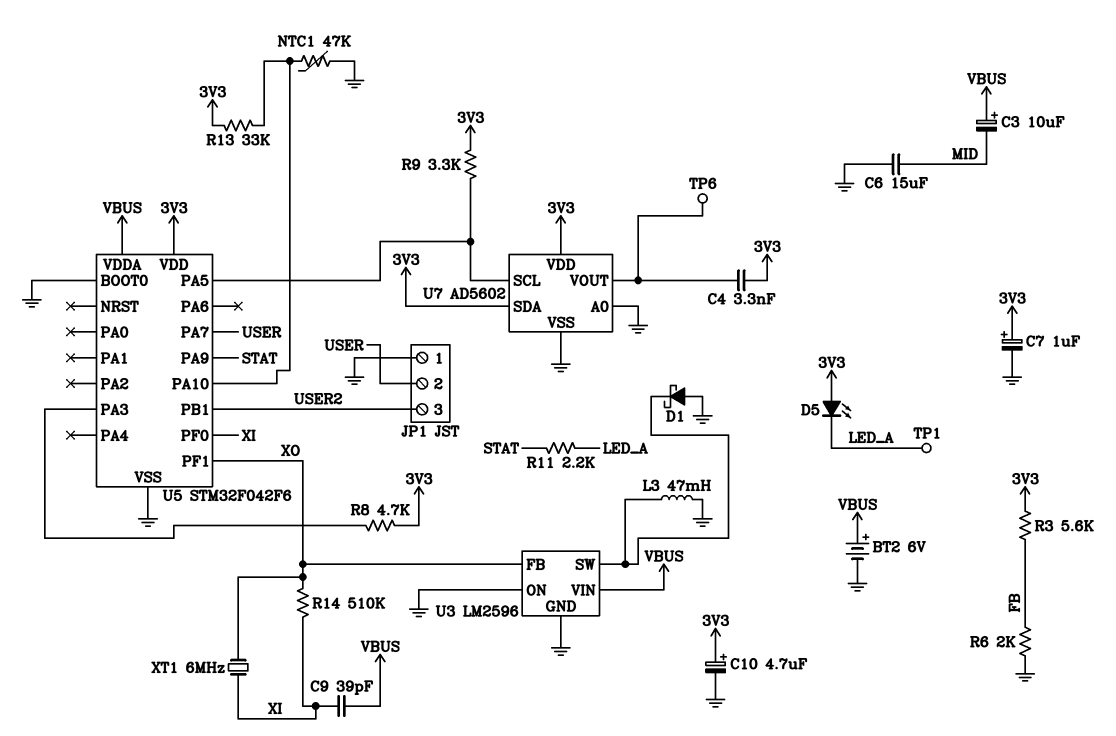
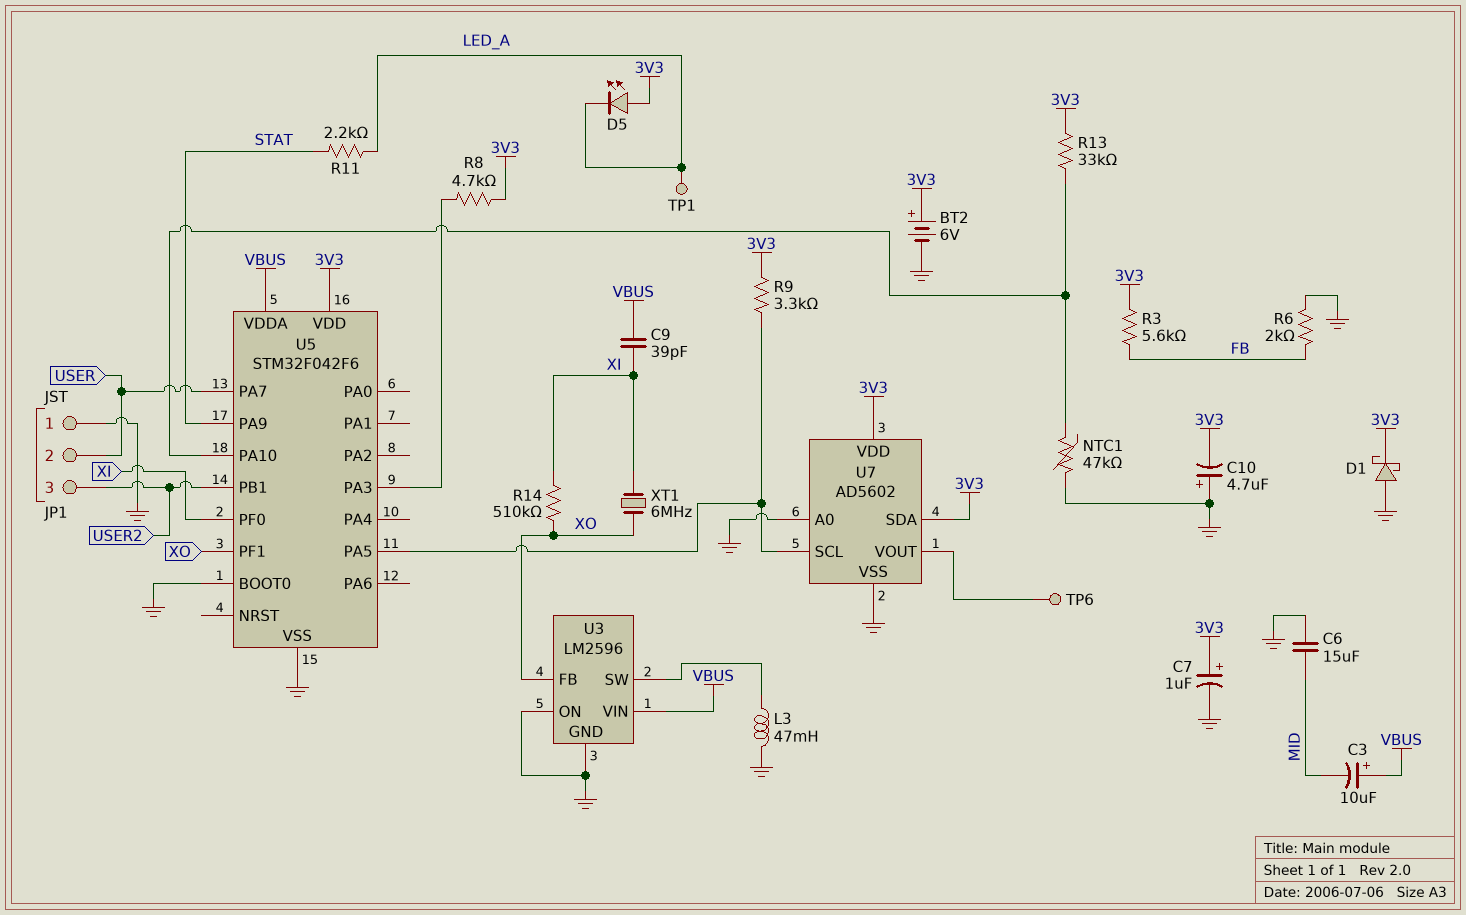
BT2: 6V (plus VBUS, minus GND) -> 6V (plus 3V3, minus GND)
C4: 3.3nF (3V3, U7/VOUT) -> none
C10: 4.7uF (plus 3V3, minus GND) -> 4.7uF (plus GND, minus 3V3)
D1: schottky (A GND, K U3/SW) -> schottky (A GND, K 3V3)

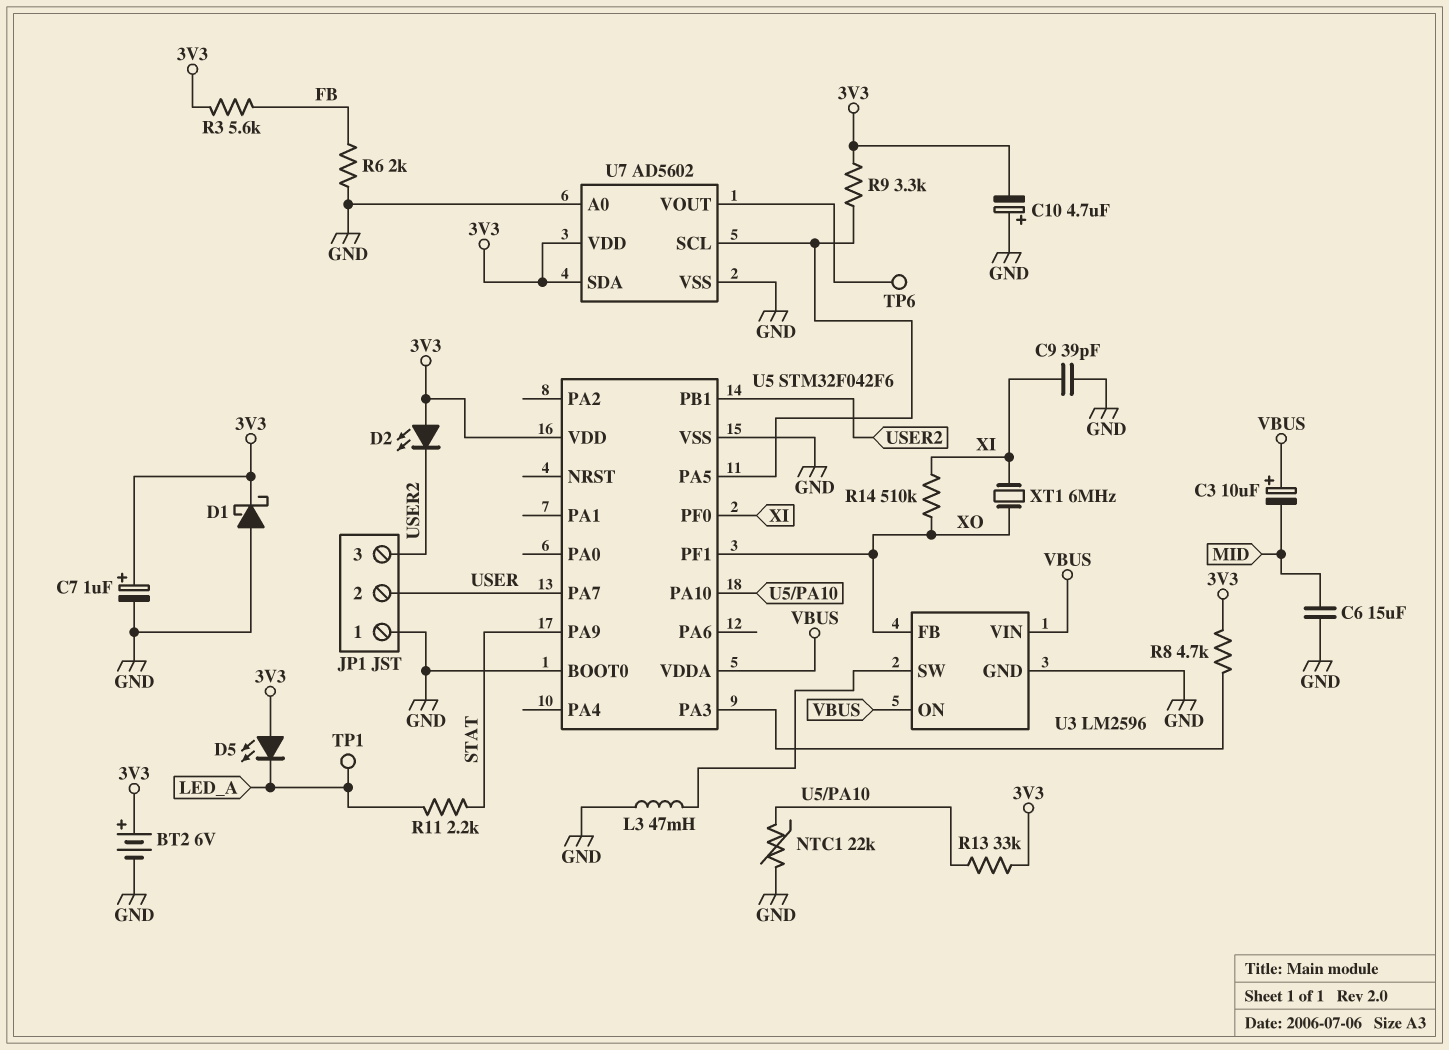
C9: 39pF (VBUS, XI) -> 39pF (GND, XI)
D2: none -> LED (A 3V3, K USER2)
NTC1: 47k (GND, U5/PA10) -> 22k (GND, U5/PA10)
U3 pin ON: GND -> VBUS

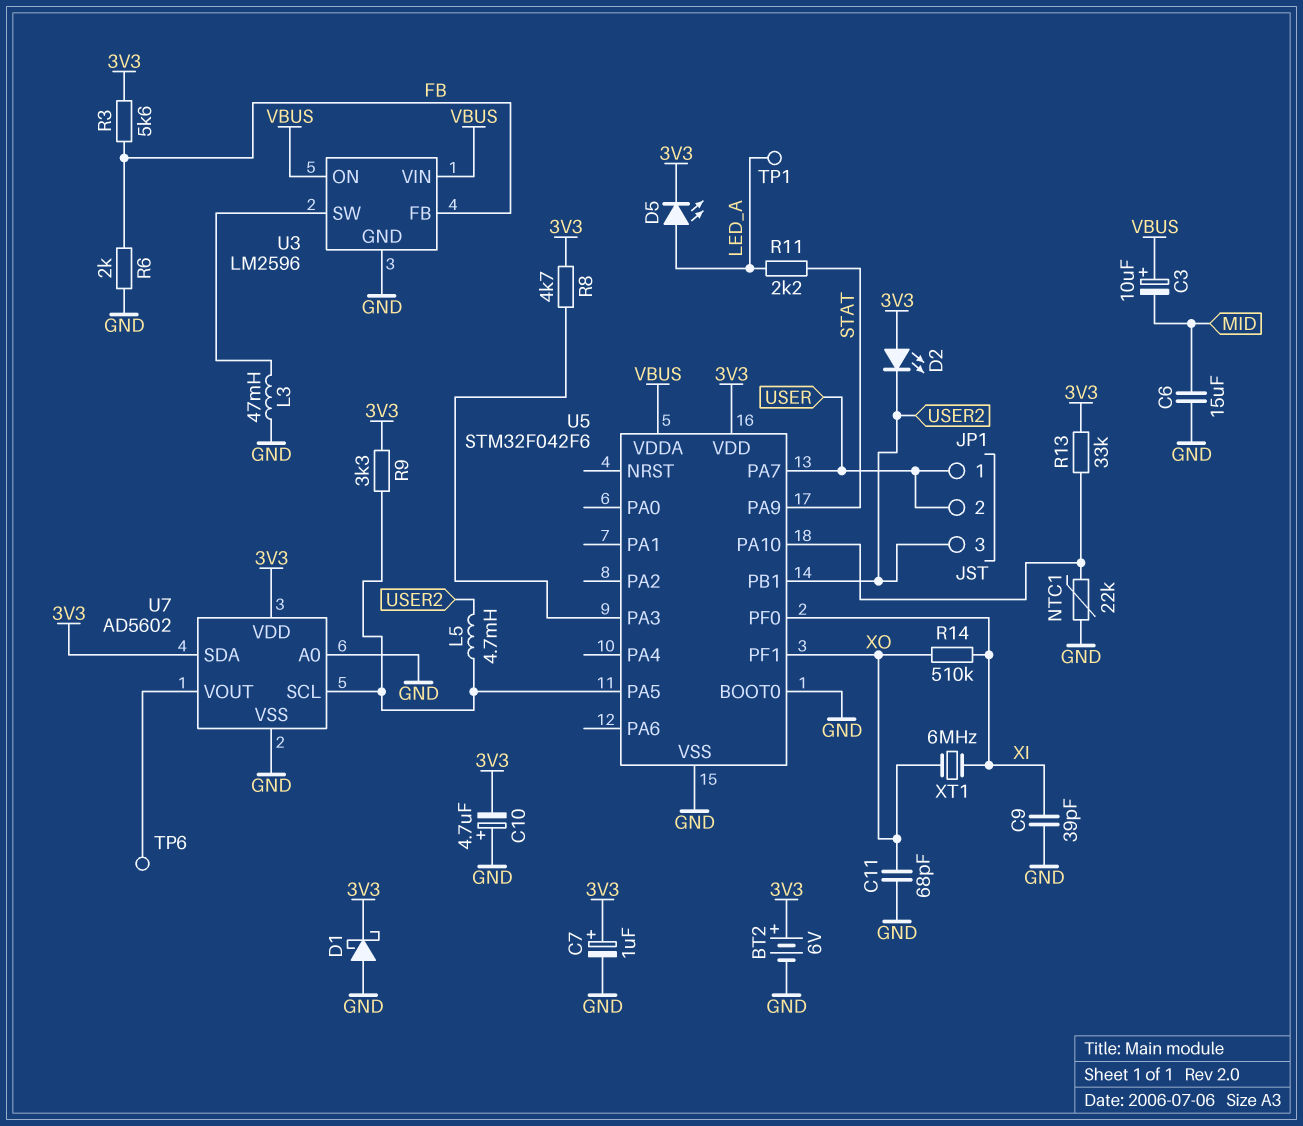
C11: none -> 68pF (GND, XO)
D5: LED (A 3V3, K LED_A) -> LED (A LED_A, K 3V3)
JP1 pin 1: GND -> USER
L5: none -> 4.7mH (U5/PA5, USER2)
U3 pin FB: XO -> FB

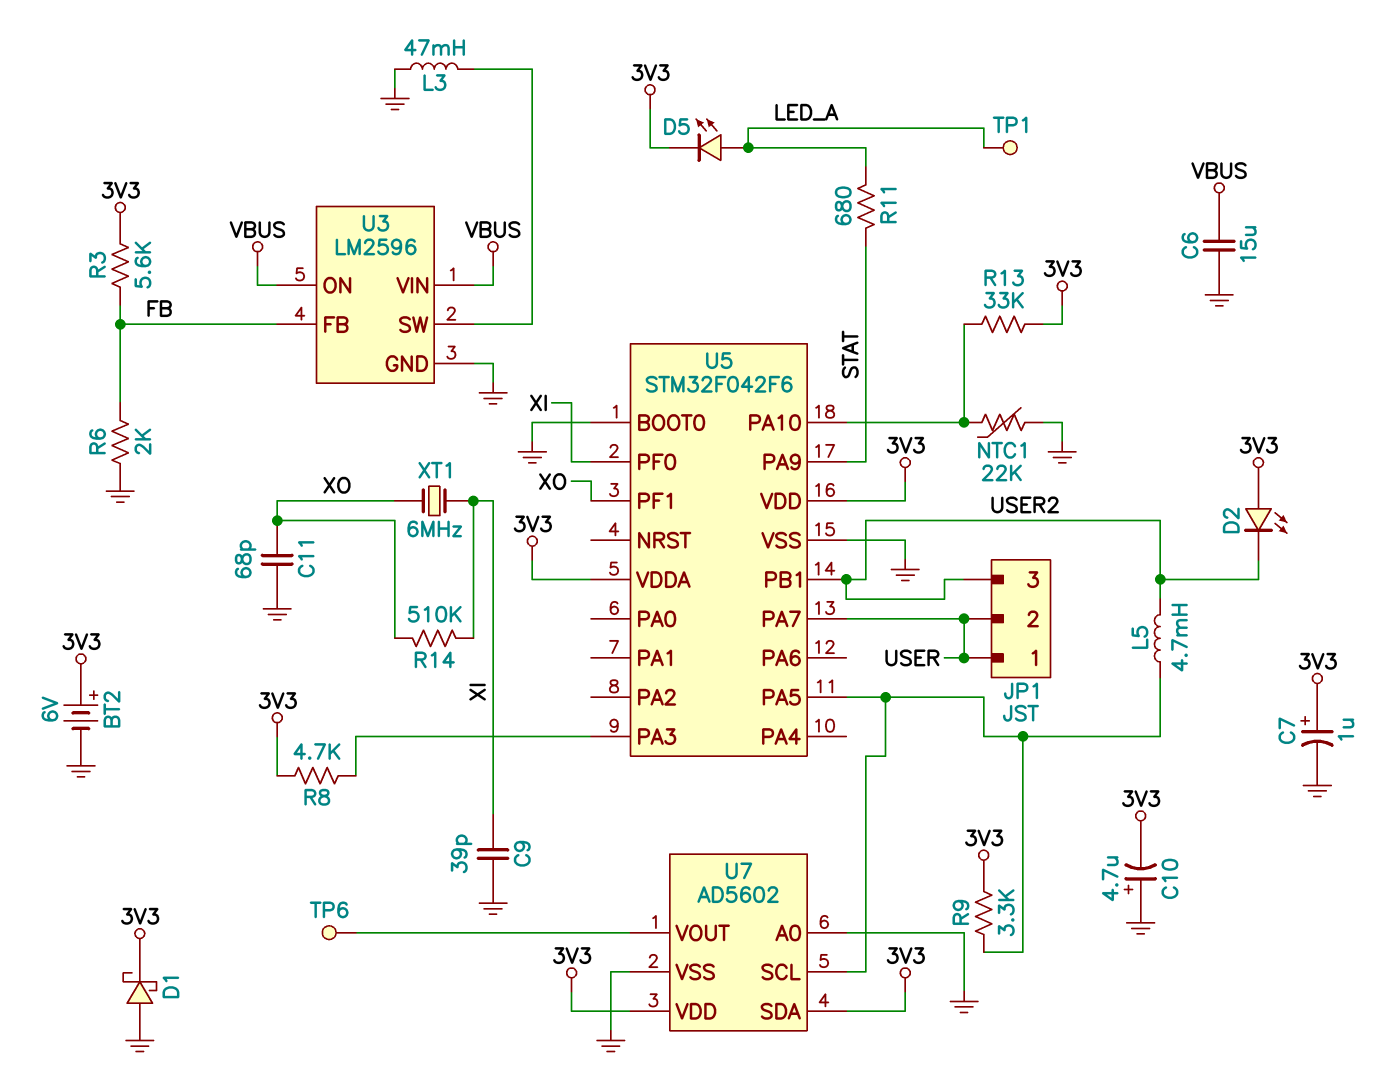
C3: 10uF (plus VBUS, minus MID) -> none
C6: 15uF (GND, MID) -> 15uF (GND, VBUS)
R11: 2.2k (LED_A, STAT) -> 680 (LED_A, STAT)
U5 pin VDDA: VBUS -> 3V3

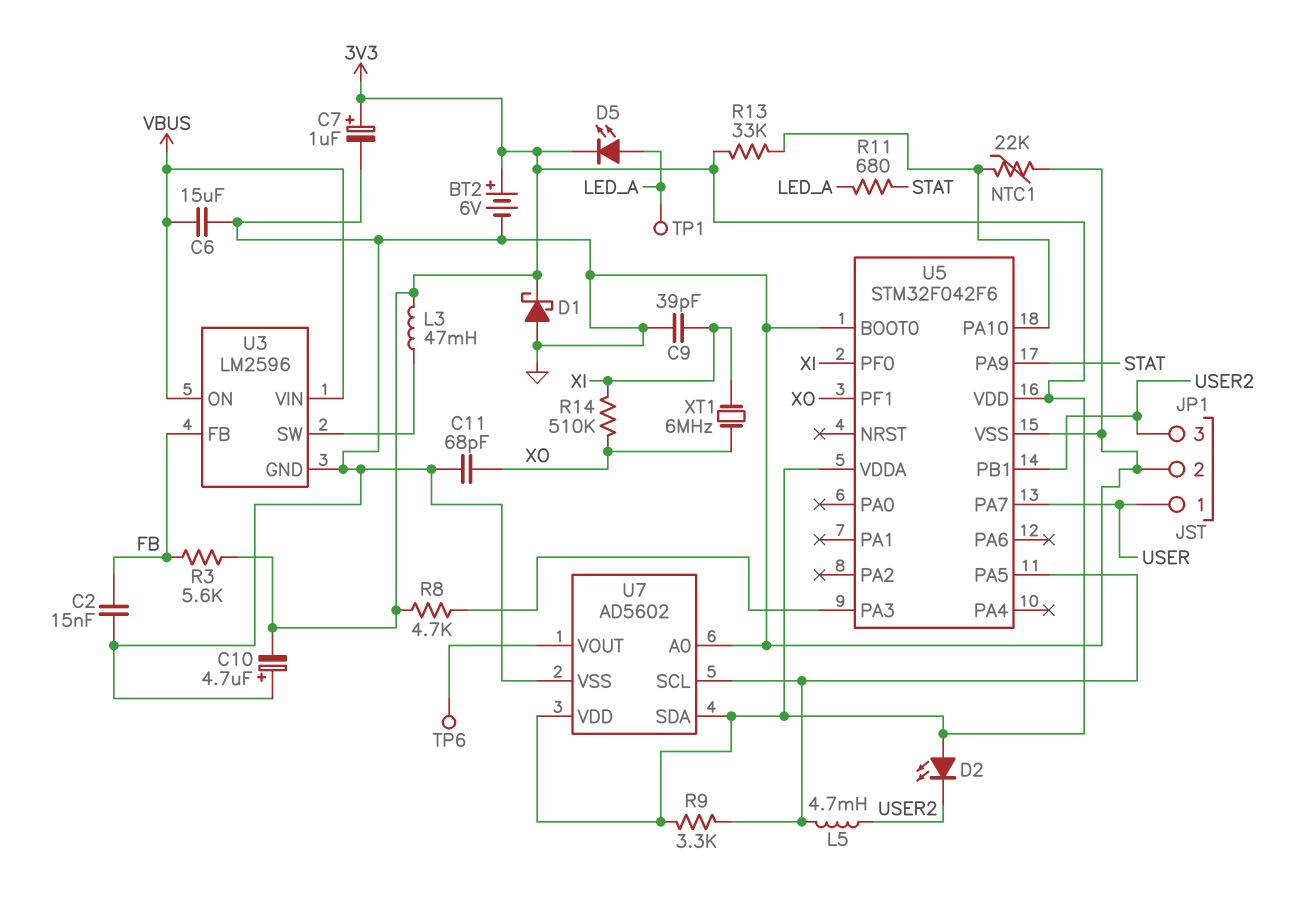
C2: none -> 15nF (FB, GND)
JP1 pin 2: USER -> GND
L3: 47mH (GND, U3/SW) -> 47mH (3V3, U3/SW)
R6: 2k (FB, GND) -> none

